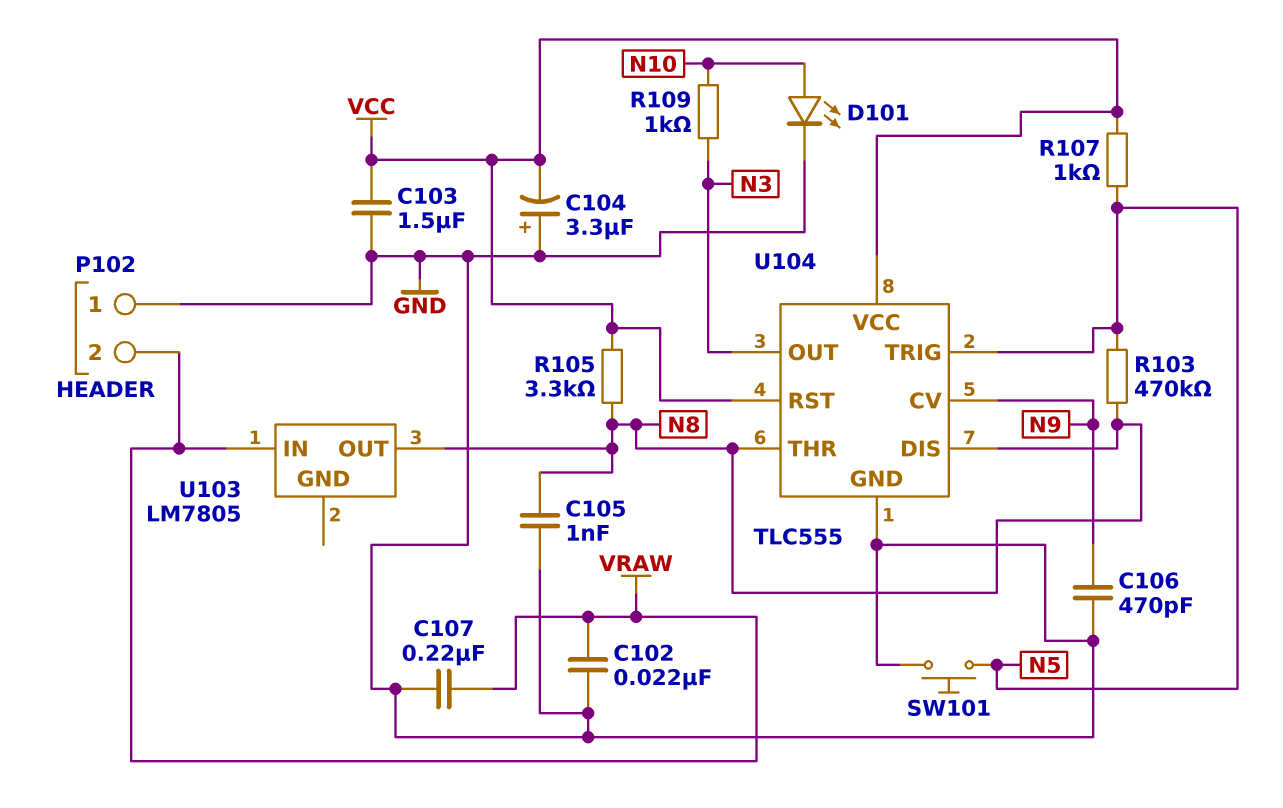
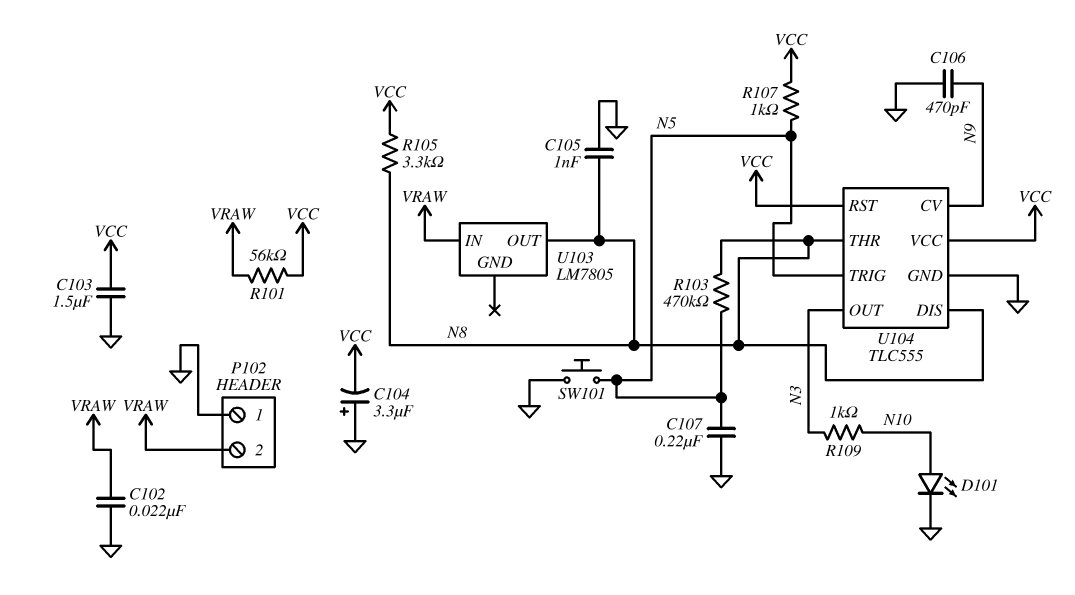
C107: 220nF (GND, VRAW) -> 220nF (GND, N5)
R101: none -> 56k (VCC, VRAW)

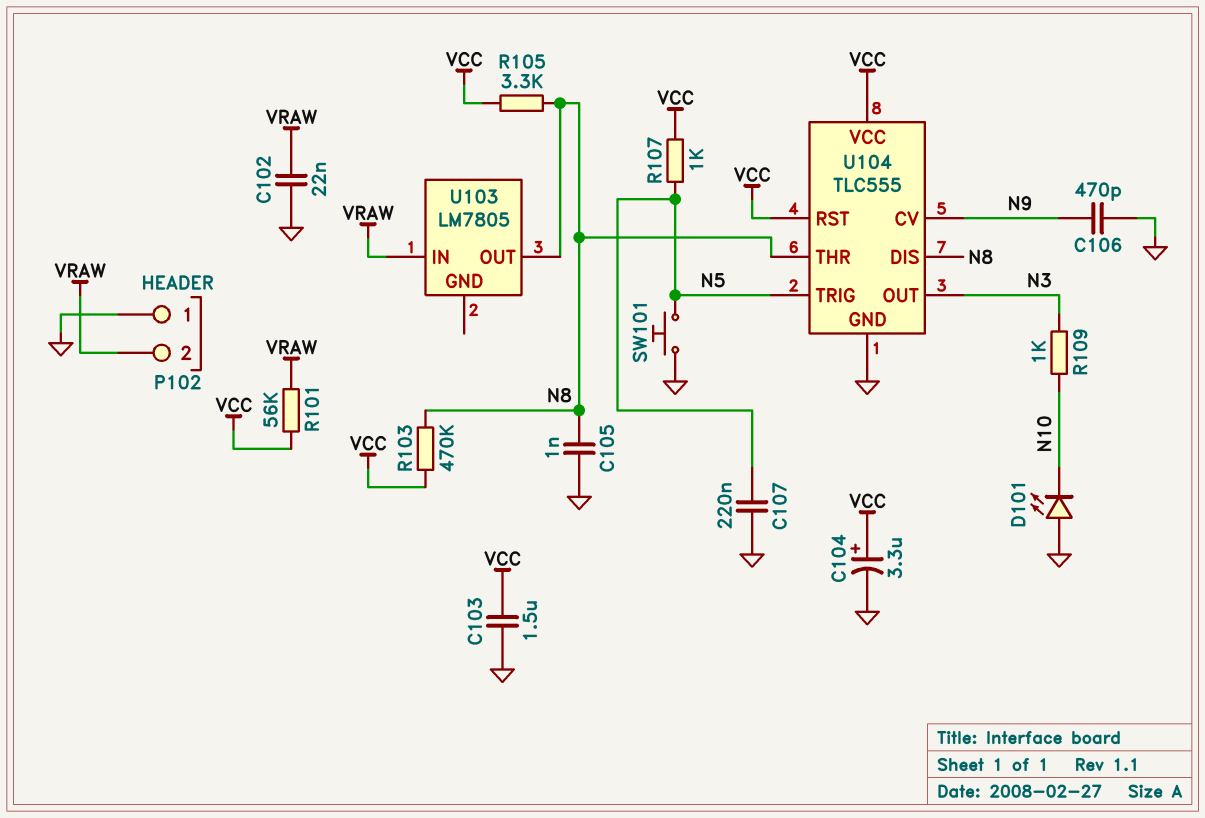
C104: 3.3uF (plus GND, minus VCC) -> 3.3uF (plus VCC, minus GND)
D101: LED (A N10, K GND) -> LED (A GND, K N10)
R103: 470k (N5, N8) -> 470k (N8, VCC)

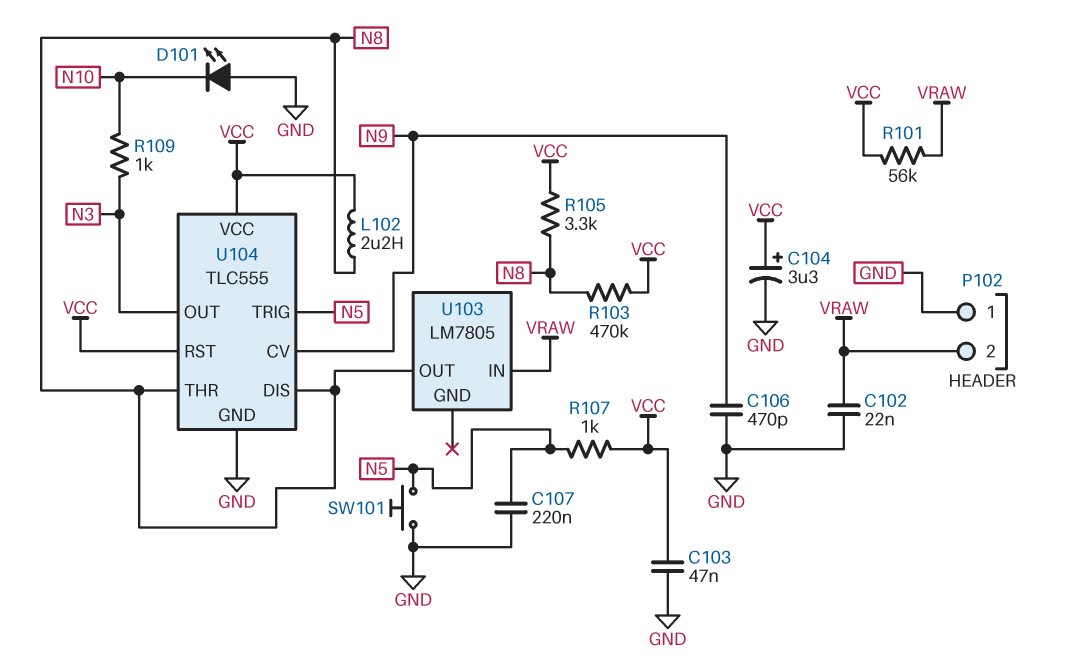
C103: 1.5uF (GND, VCC) -> 47nF (GND, VCC)
C105: 1nF (GND, N8) -> none
L102: none -> 2.2uH (N8, VCC)

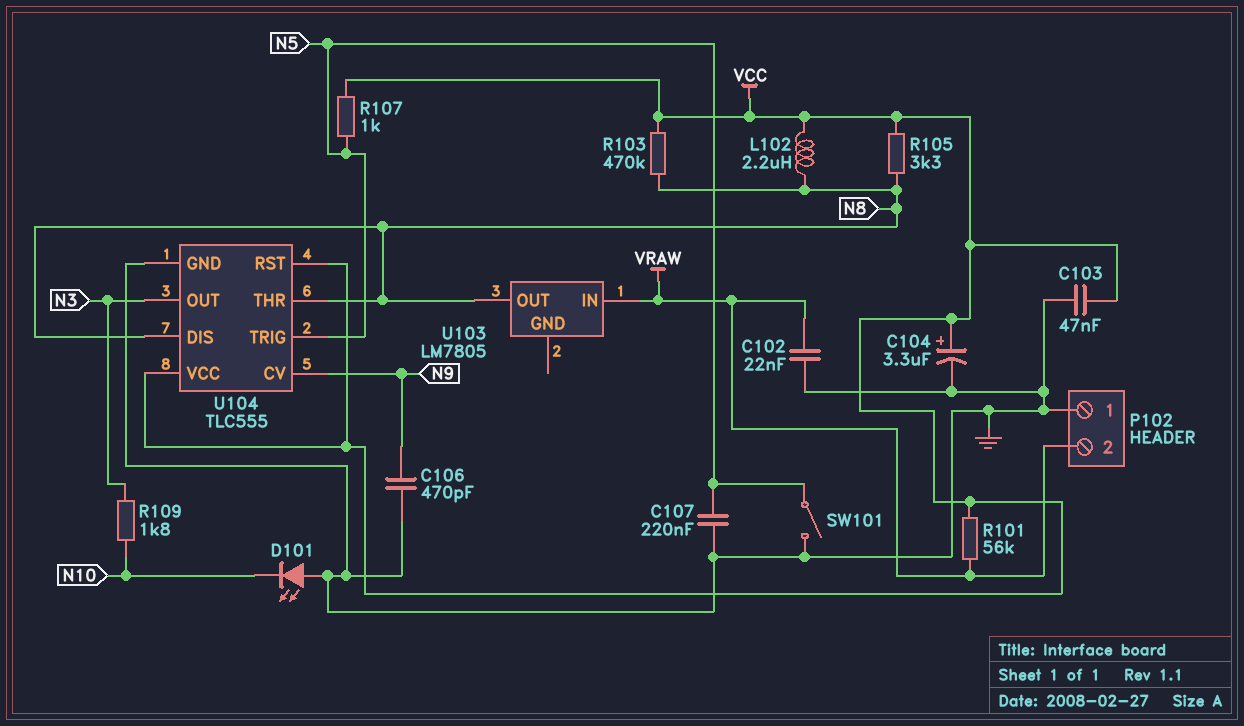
R109: 1k (N3, N10) -> 1.8k (N3, N10)
SW101: button (GND, N5) -> switch (GND, N5)

